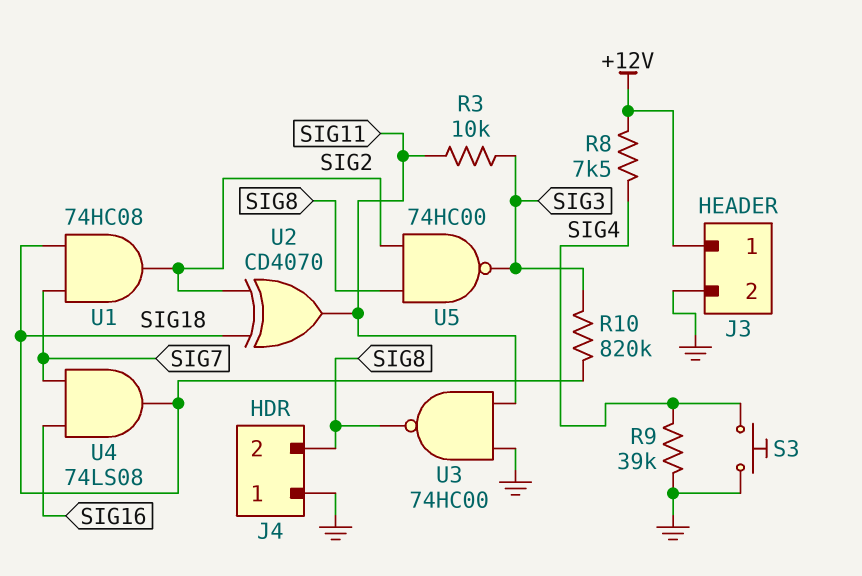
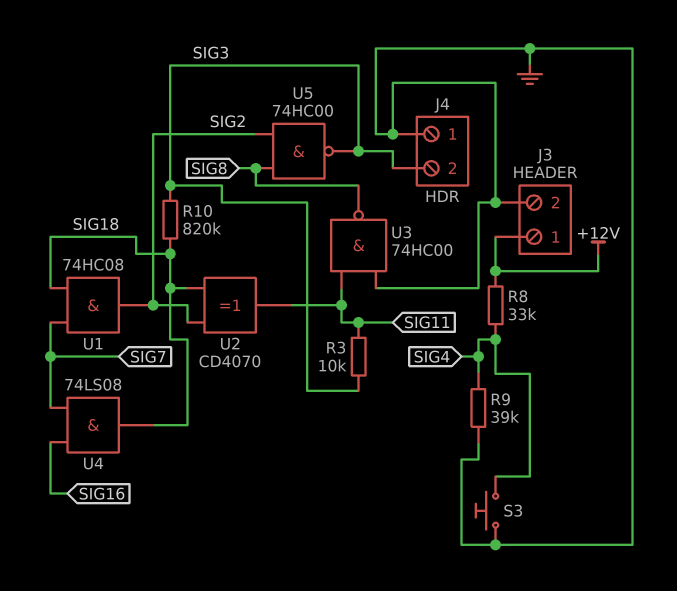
J4 pin 2: SIG8 -> SIG3
R8: 7.5k (+12V, SIG4) -> 33k (+12V, SIG4)

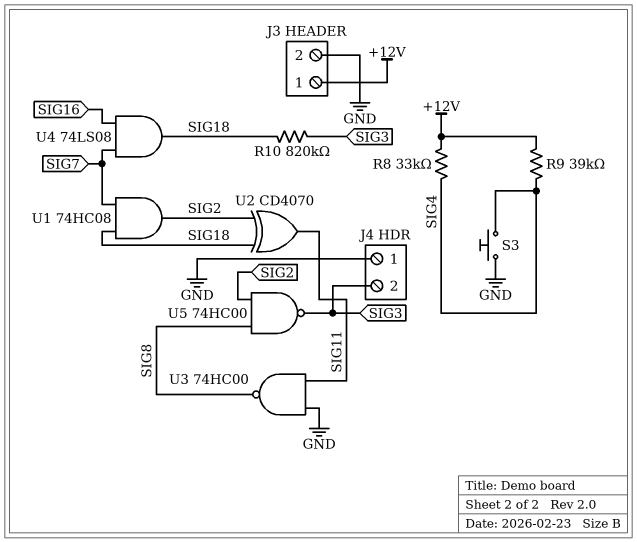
R3: 10k (SIG3, SIG11) -> none
R9: 39k (GND, SIG4) -> 39k (+12V, SIG4)

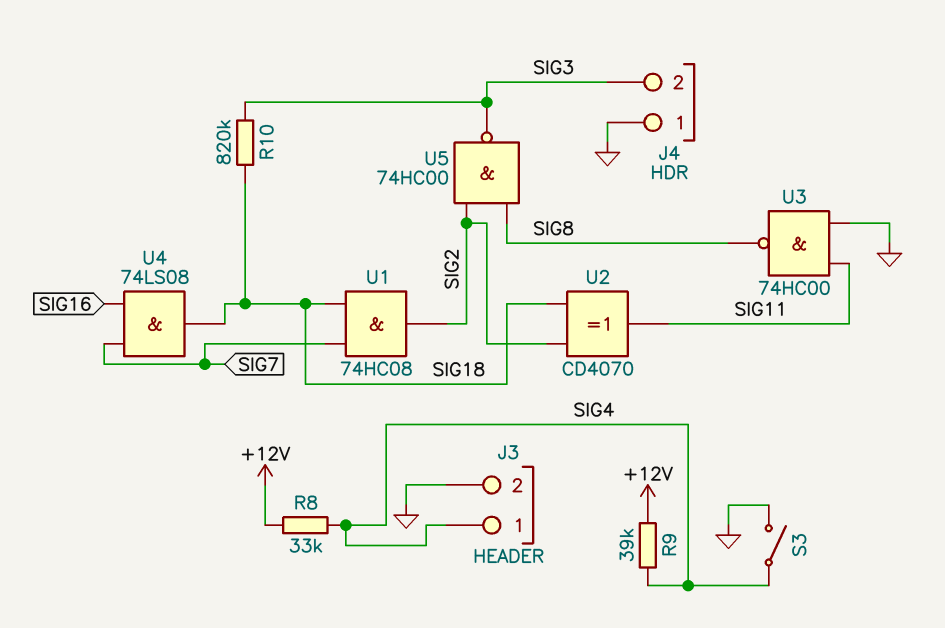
J3 pin 1: +12V -> SIG4
S3: button (GND, SIG4) -> switch (GND, SIG4)

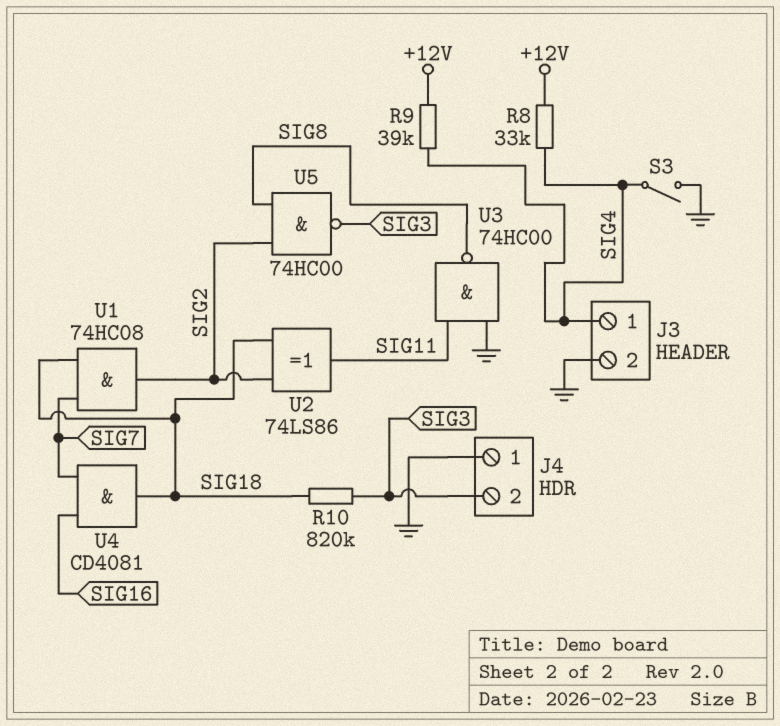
U2: XOR CD4070 (in SIG2, in SIG18, out SIG11) -> XOR 74LS86 (in SIG2, in SIG18, out SIG11)
U4: AND 74LS08 (in SIG7, in SIG16, out SIG18) -> AND CD4081 (in SIG7, in SIG16, out SIG18)

